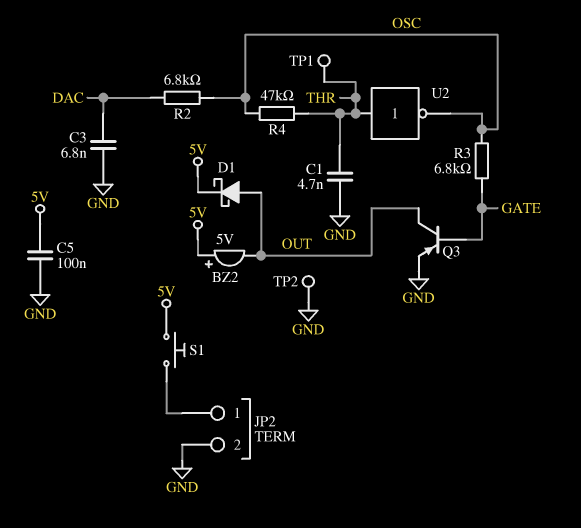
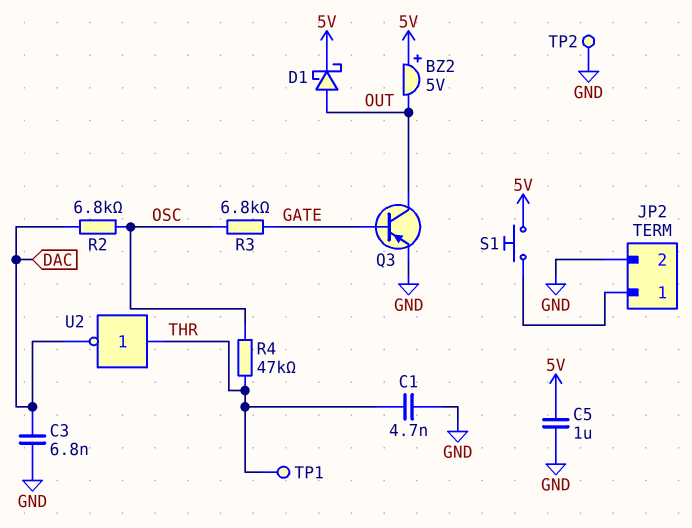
C5: 100nF (5V, GND) -> 1uF (5V, GND)
U2: NOT (in THR, out OSC) -> NOT (in THR, out DAC)

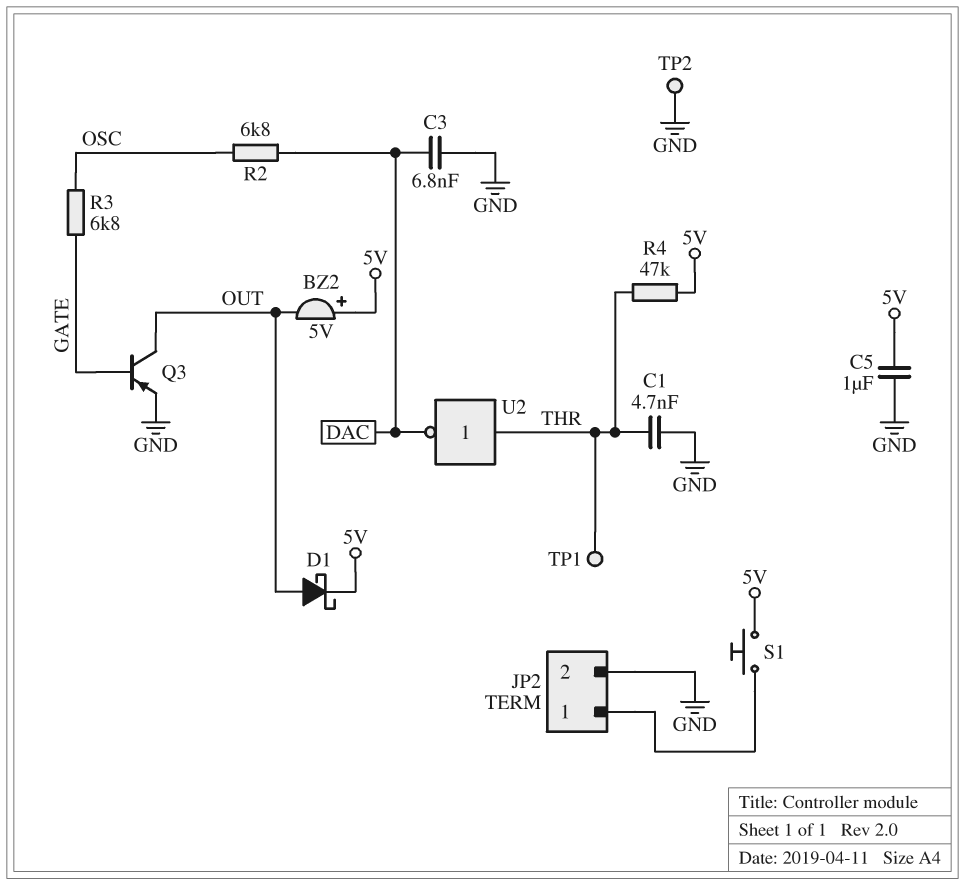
R4: 47k (OSC, THR) -> 47k (5V, THR)

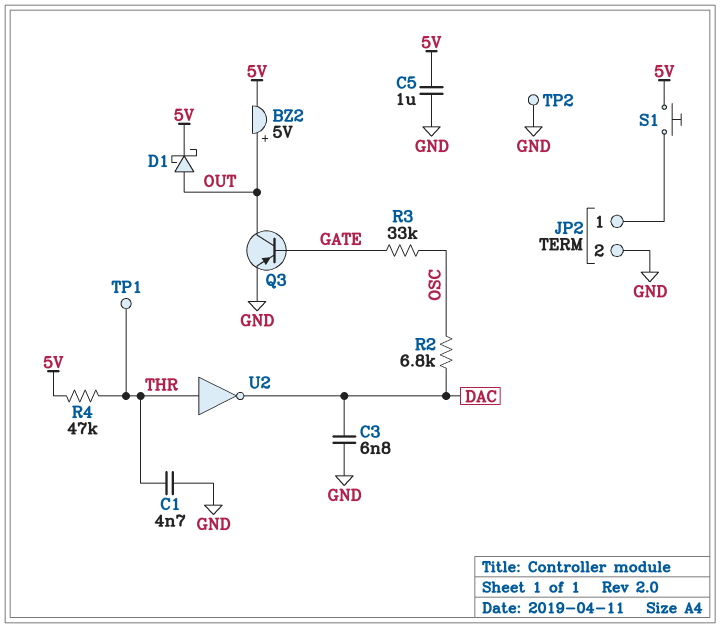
BZ2: buzzer 5V (plus 5V, minus OUT) -> buzzer 5V (plus OUT, minus 5V)
R3: 6.8k (GATE, OSC) -> 33k (GATE, OSC)

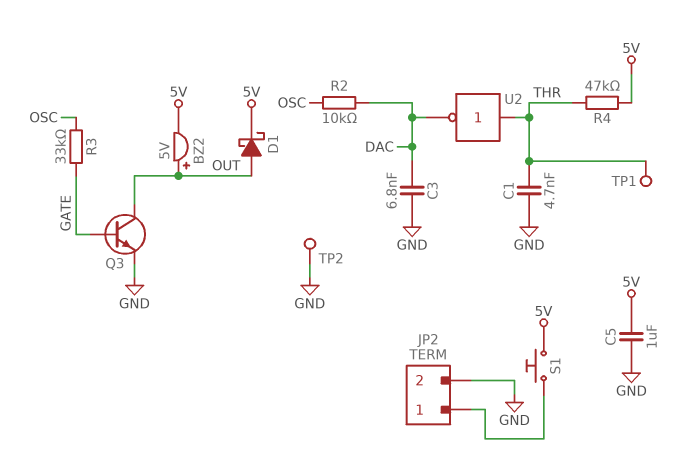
Q3: PNP (B GATE, C OUT, E GND) -> NPN (B GATE, C OUT, E GND)
R2: 6.8k (DAC, OSC) -> 10k (DAC, OSC)

